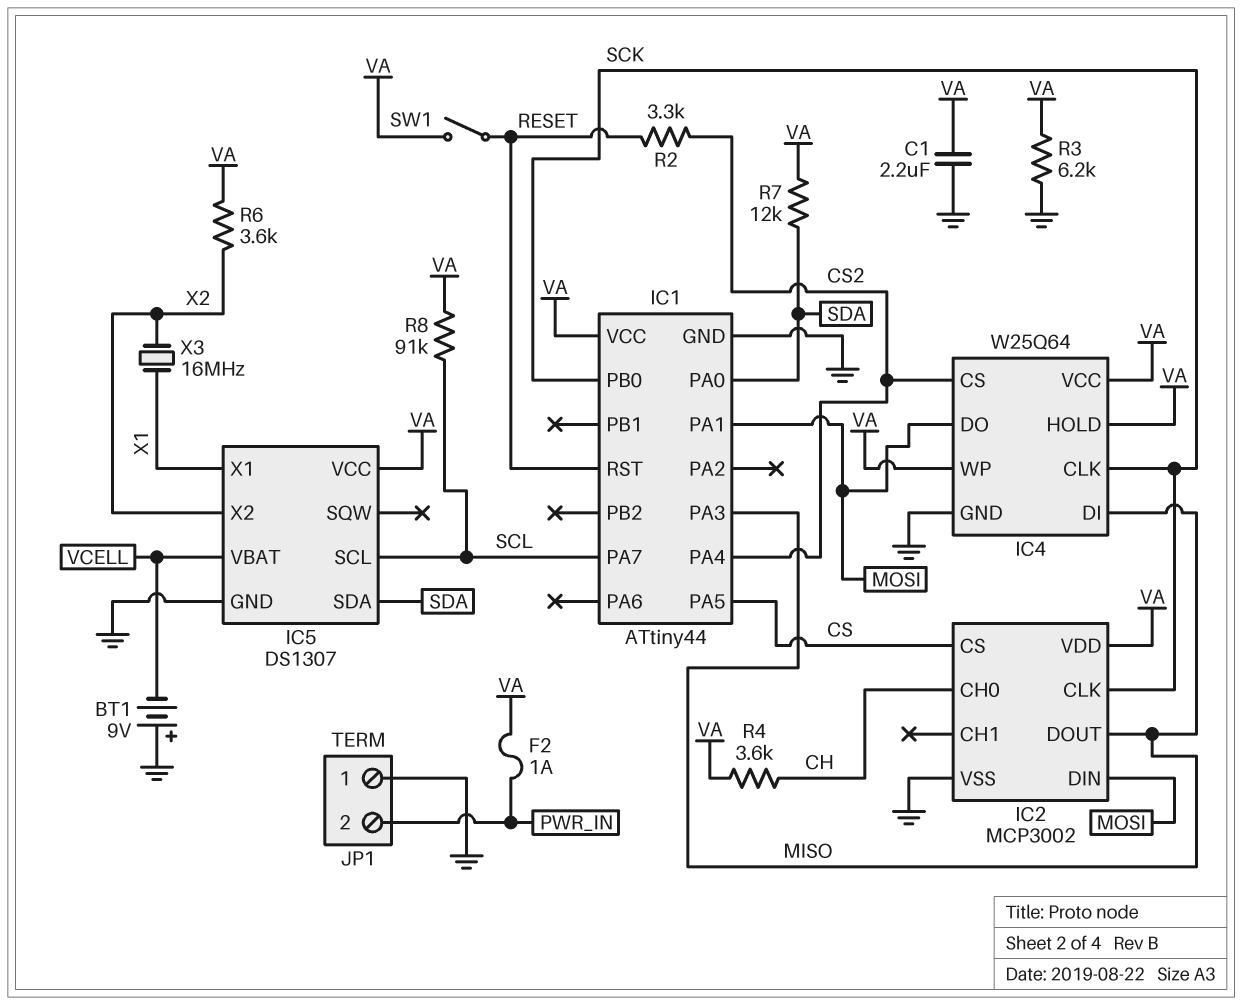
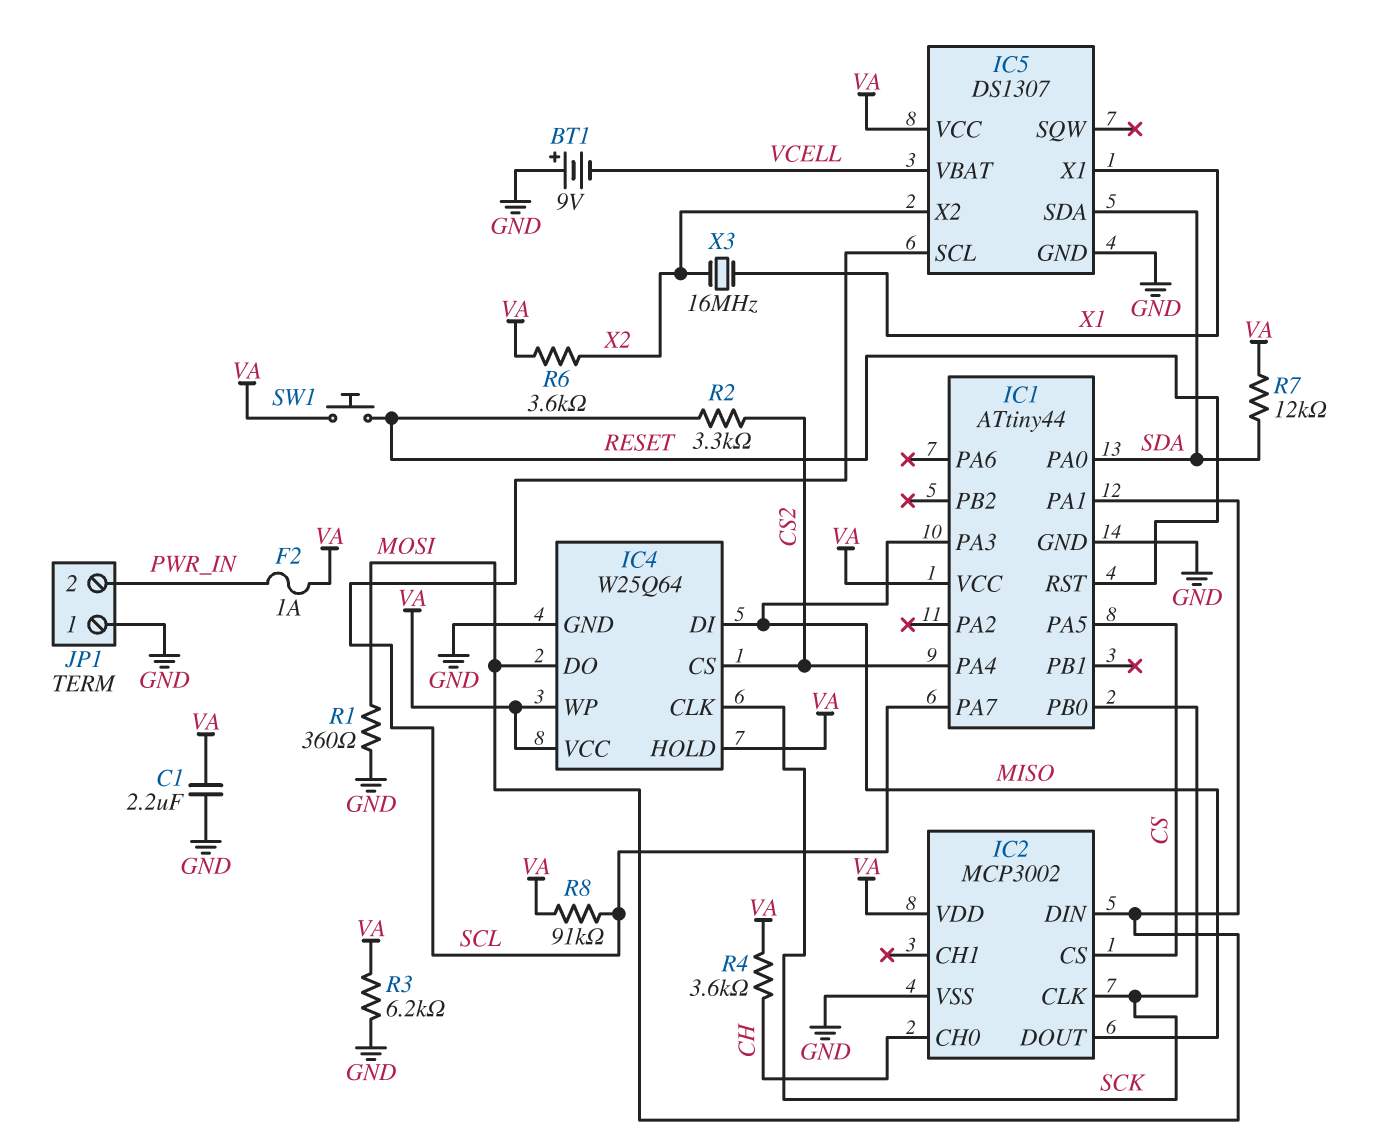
R1: none -> 360 (GND, MOSI)
SW1: switch (RESET, VA) -> button (RESET, VA)

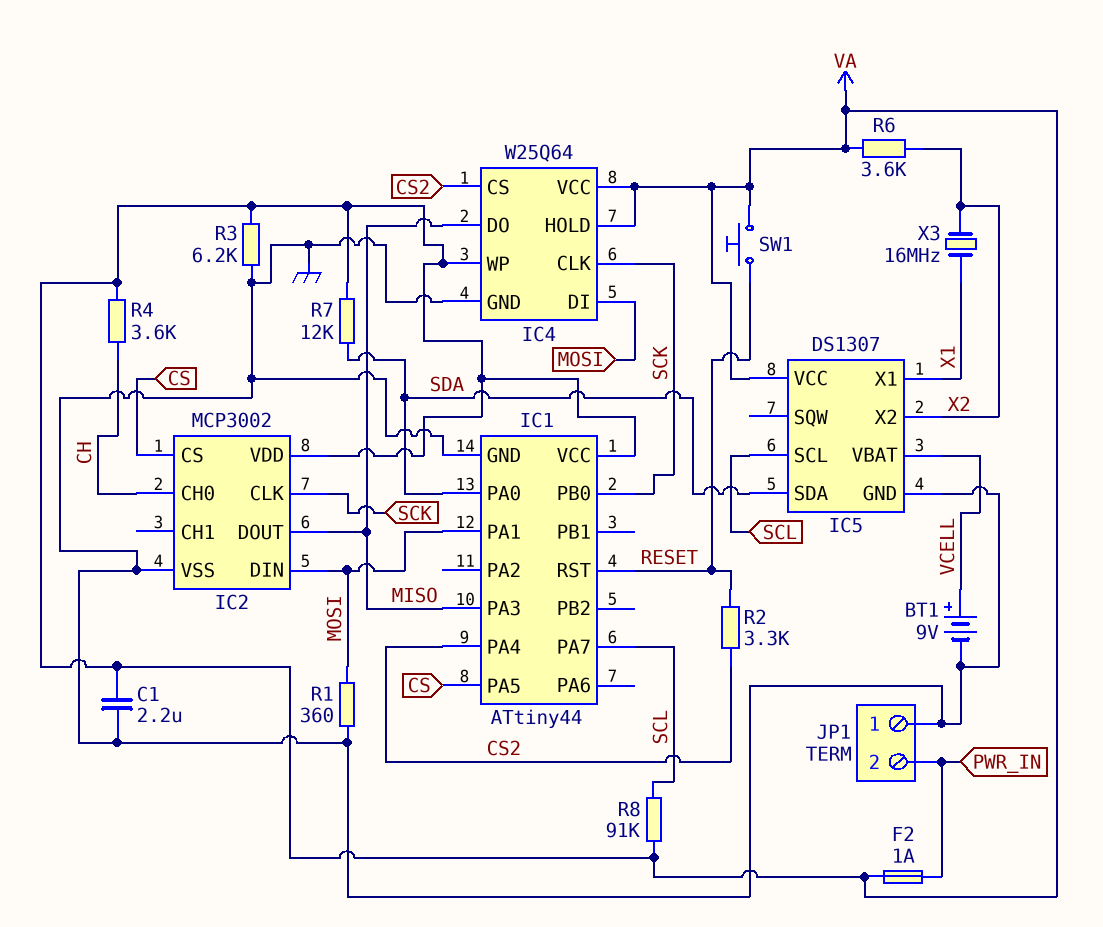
BT1: 9V (plus GND, minus VCELL) -> 9V (plus VCELL, minus GND)
IC4 pin DI: MISO -> MOSI
IC4 pin DO: MOSI -> MISO

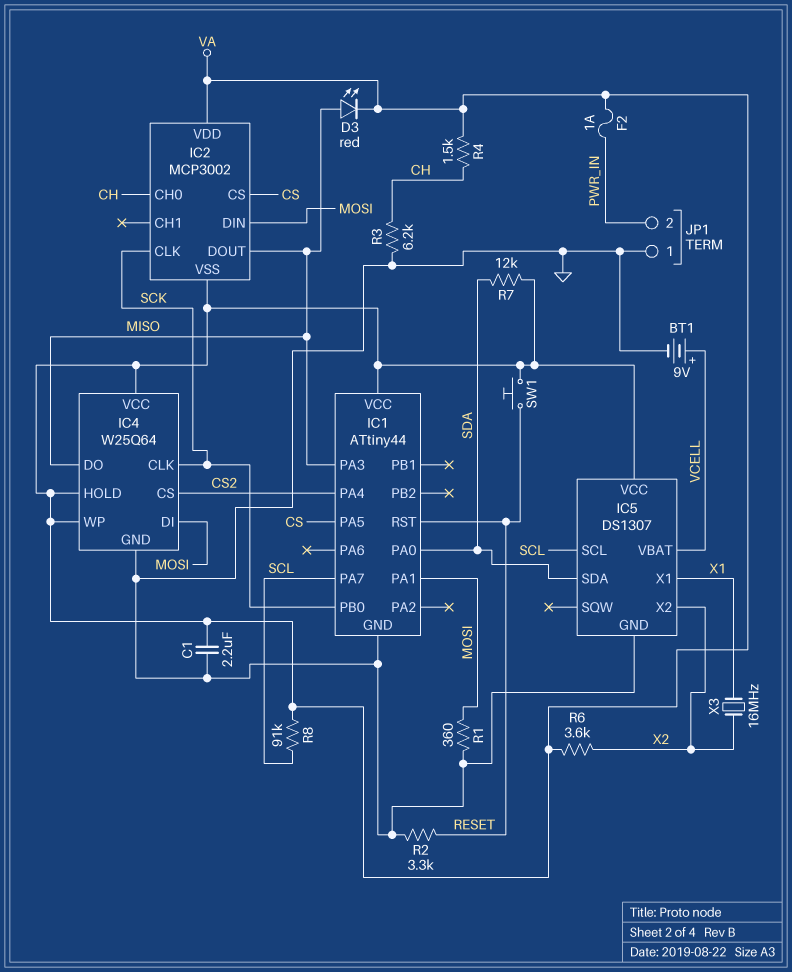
D3: none -> LED red (A MISO, K VA)
IC2 pin VSS: GND -> VA
R2: 3.3k (CS2, RESET) -> 3.3k (GND, RESET)
R3: 6.2k (GND, VA) -> 6.2k (CH, GND)
R4: 3.6k (CH, VA) -> 1.5k (CH, VA)

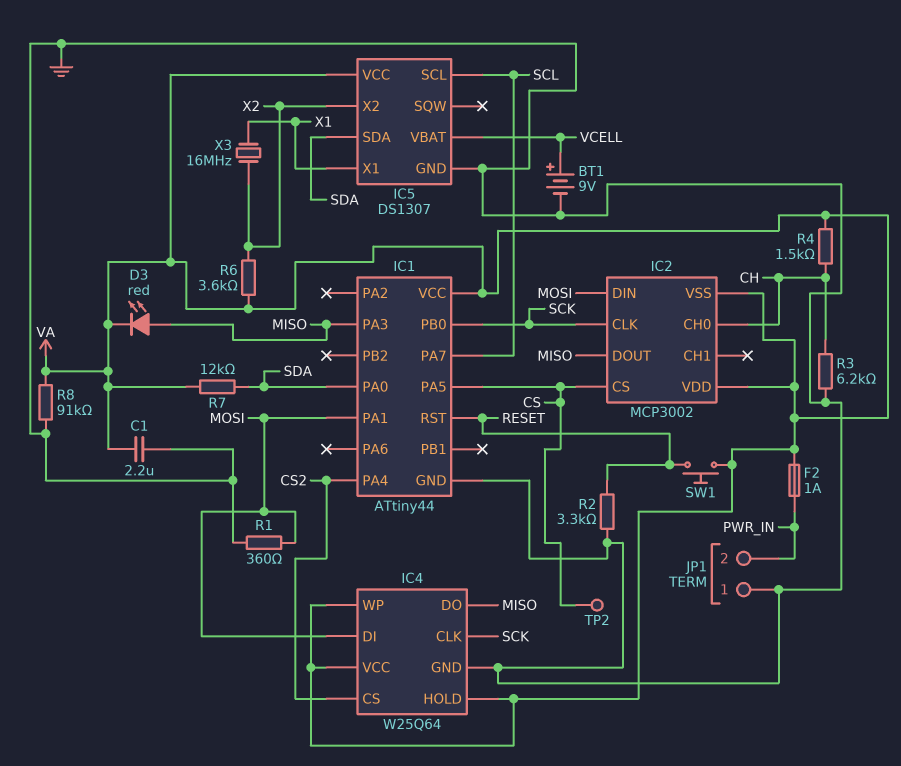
R8: 91k (SCL, VA) -> 91k (GND, VA)
TP2: none -> test point (CS)

